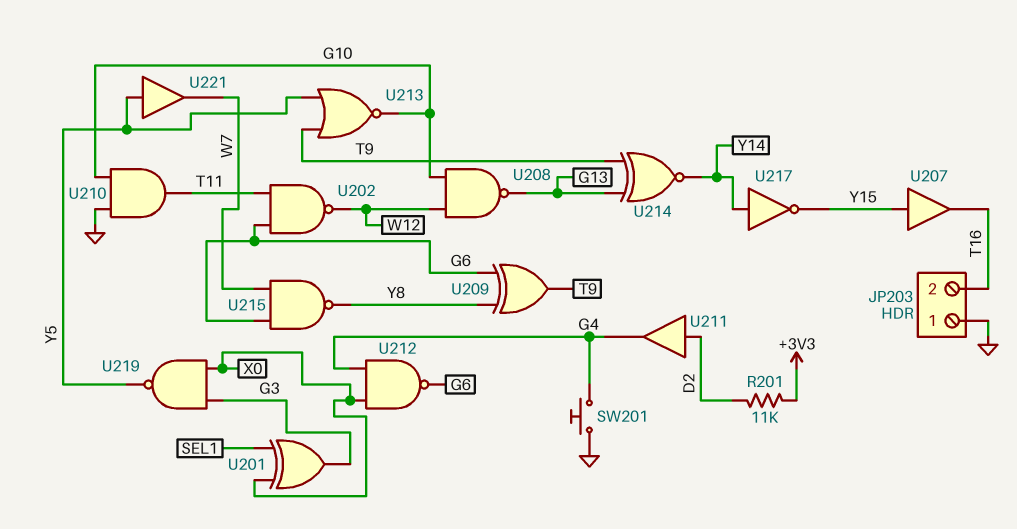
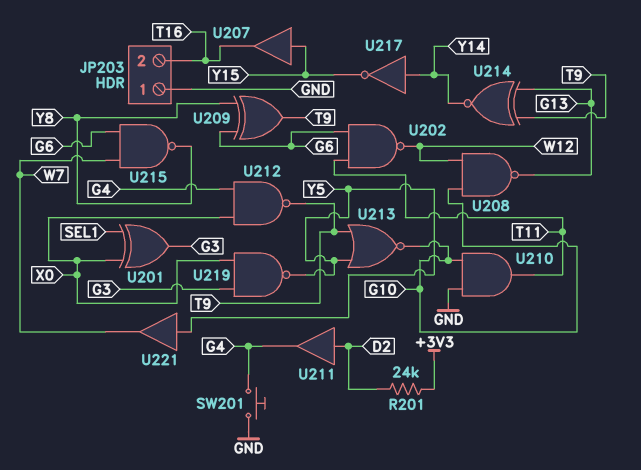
R201: 11k (+3V3, D2) -> 24k (+3V3, D2)
U212: NAND (in G4, in X0, out G6) -> NAND (in G4, in X0, out T9)

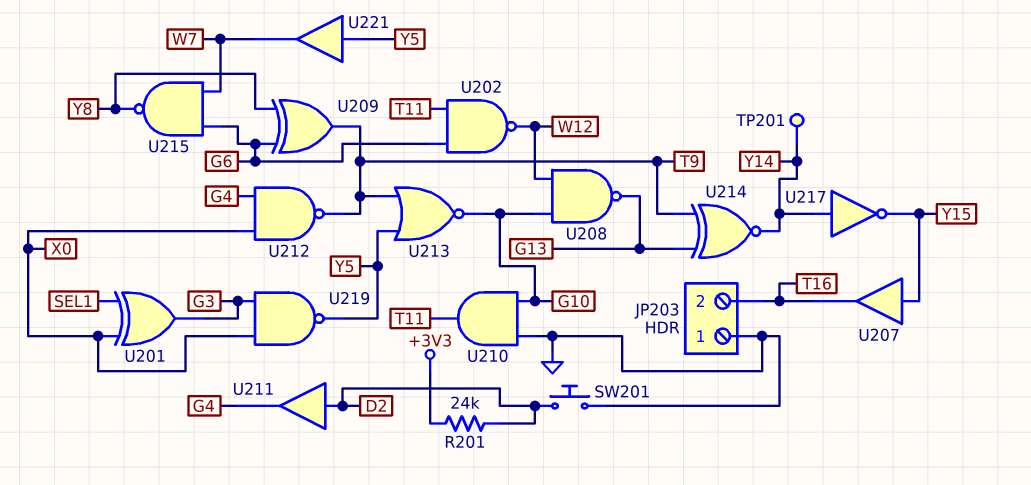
SW201: button (G4, GND) -> button (D2, GND)
TP201: none -> test point (Y14)

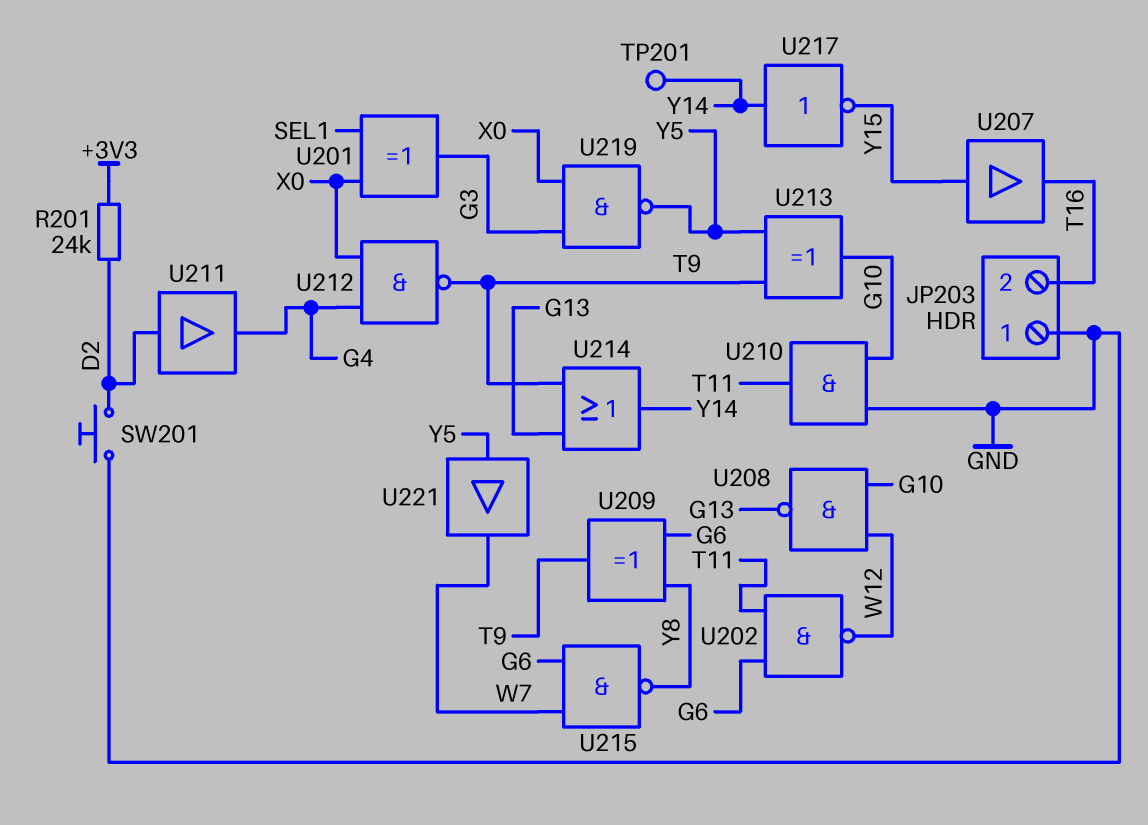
U213: NOR (in T9, in Y5, out G10) -> XOR (in T9, in Y5, out G10)
U214: XNOR (in G13, in T9, out Y14) -> OR (in G13, in T9, out Y14)

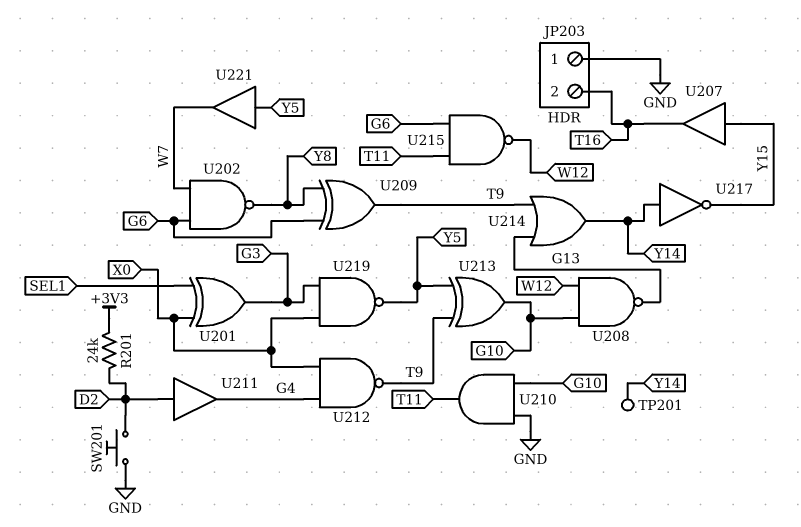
U202: NAND (in G6, in T11, out W12) -> NAND (in G6, in W7, out Y8)
U215: NAND (in G6, in W7, out Y8) -> NAND (in G6, in T11, out W12)

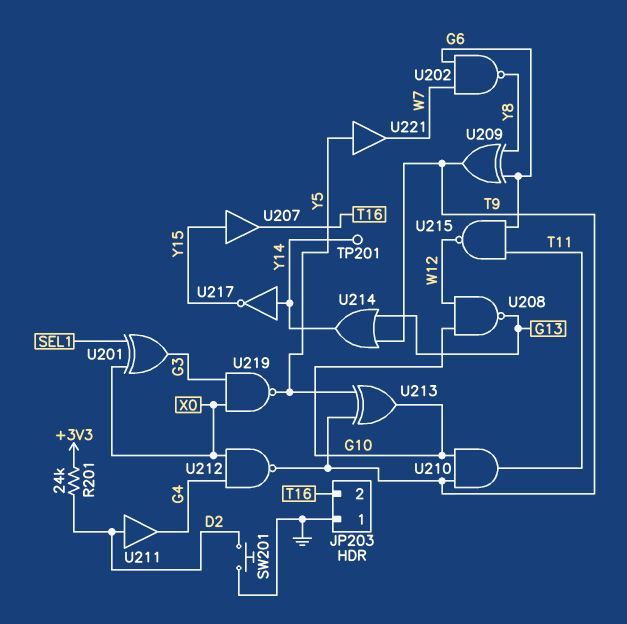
U210: AND (in G10, in GND, out T11) -> AND (in G10, in T9, out T11)

